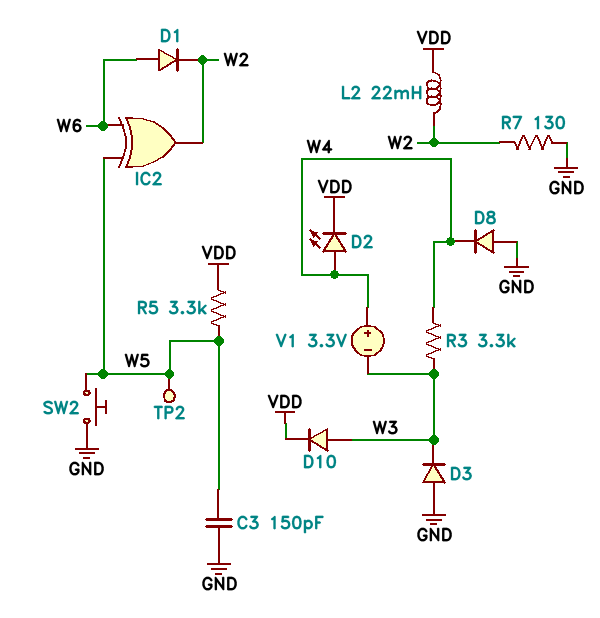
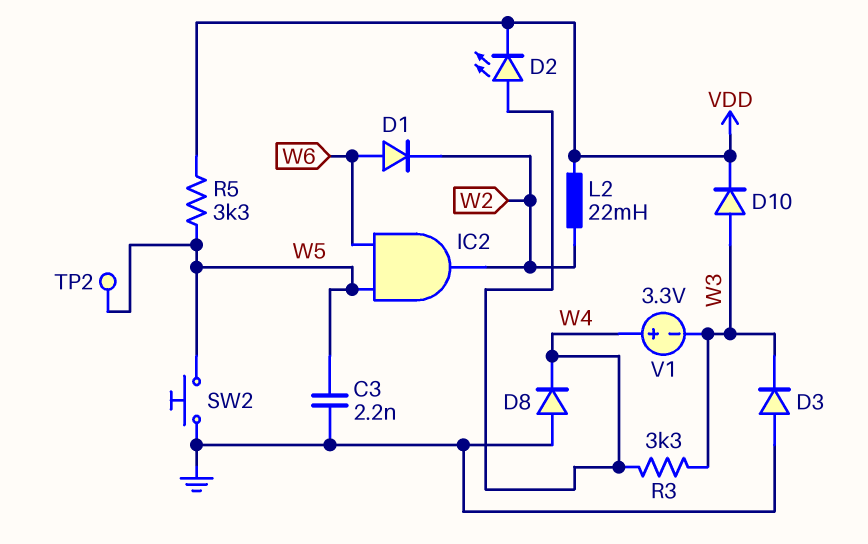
C3: 150pF (GND, W5) -> 2.2nF (GND, W5)
IC2: XOR (in W5, in W6, out W2) -> AND (in W5, in W6, out W2)
R7: 130 (GND, W2) -> none

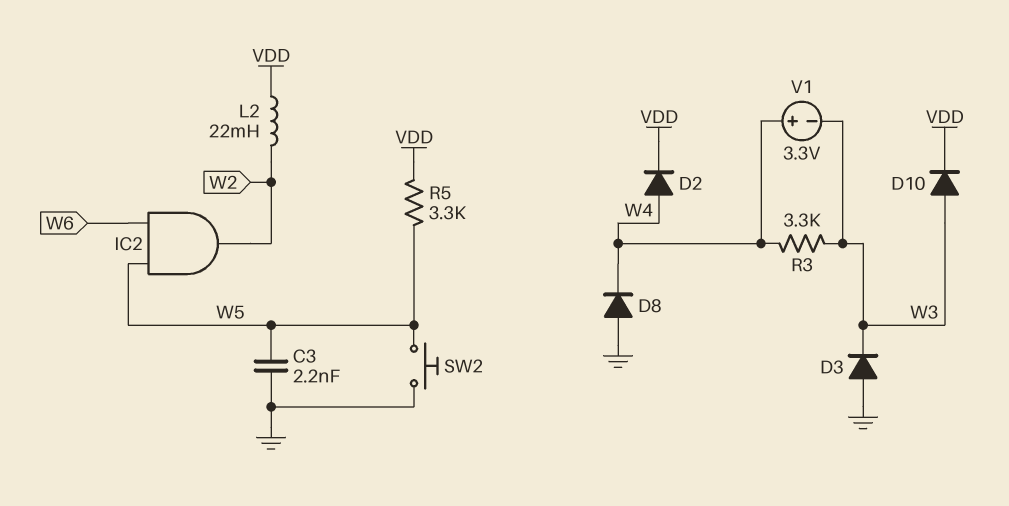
D1: diode (A W6, K W2) -> none
D2: LED (A W4, K VDD) -> diode (A W4, K VDD)
TP2: test point (W5) -> none

